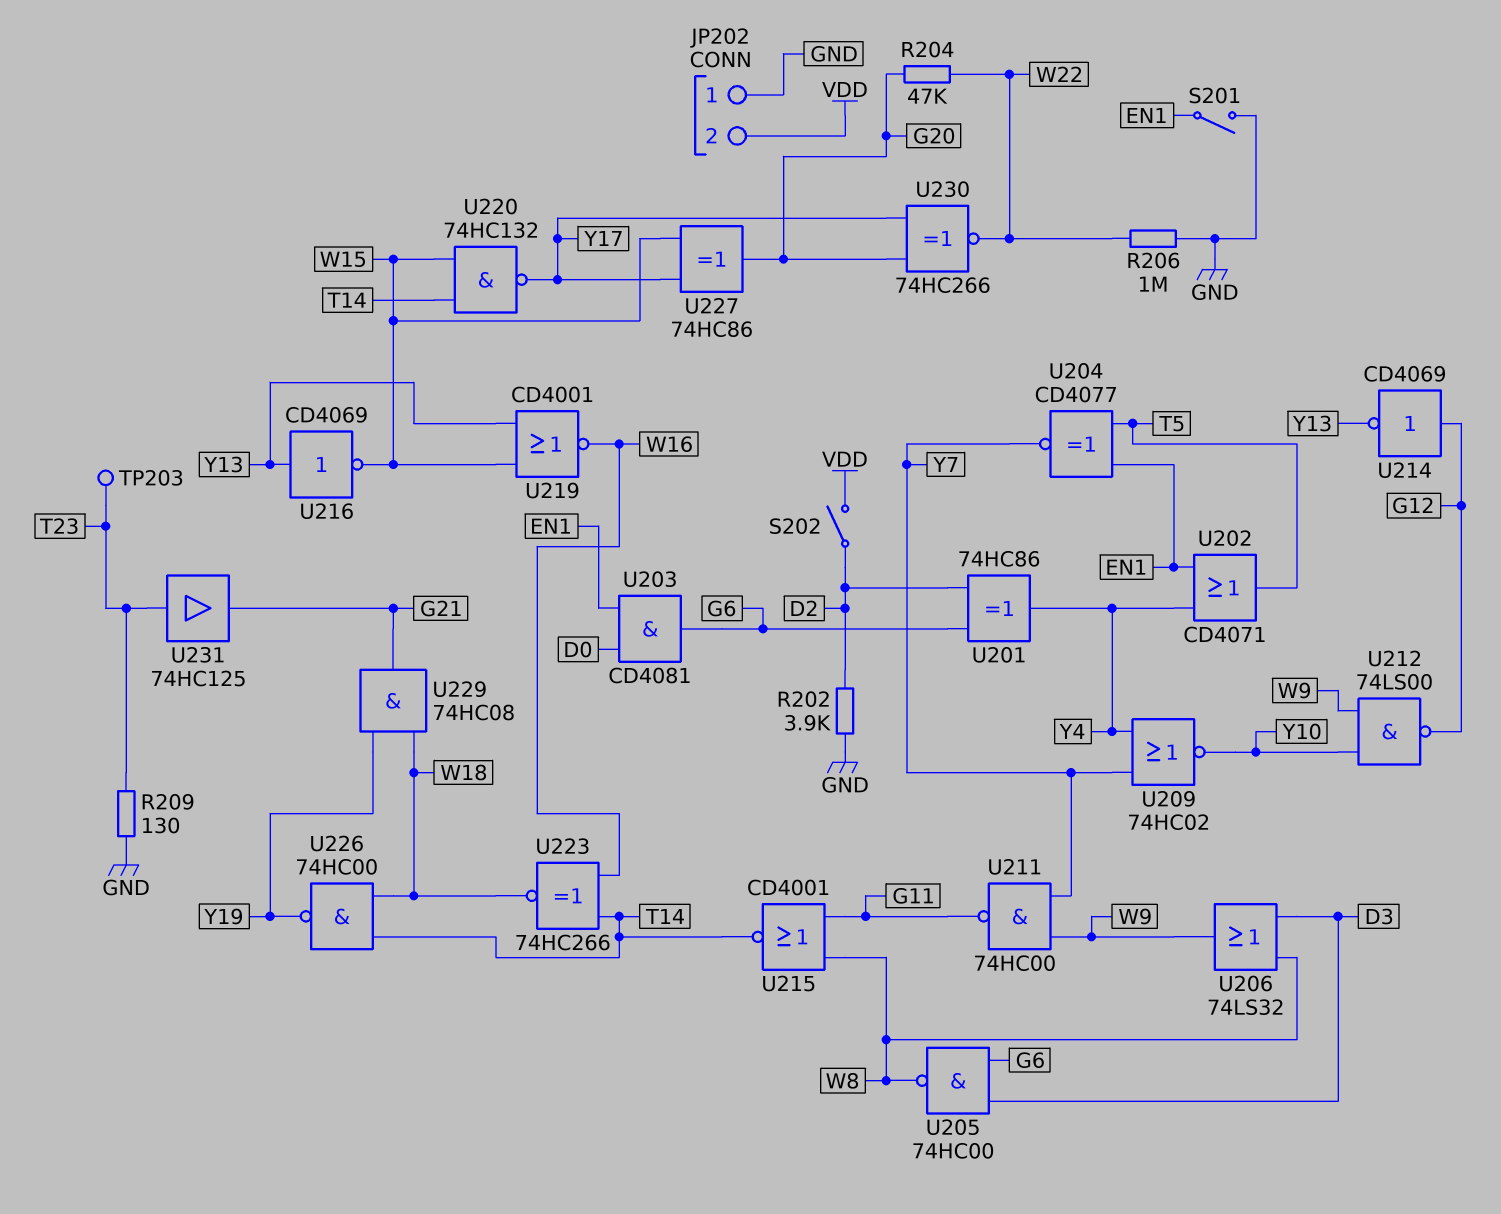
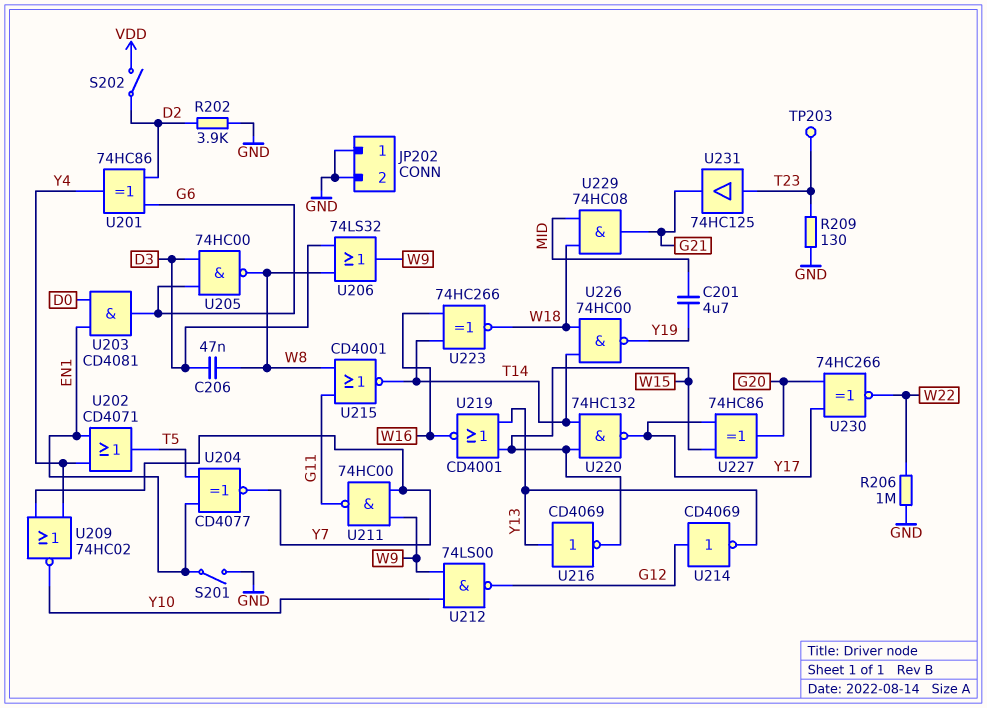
C201: none -> 4.7uF (MID, Y19)
C206: none -> 47nF (D3, W8)
JP202 pin 2: VDD -> GND
R204: 47k (G20, W22) -> none
U229: AND 74HC08 (in W18, in Y19, out G21) -> AND 74HC08 (in MID, in W18, out G21)

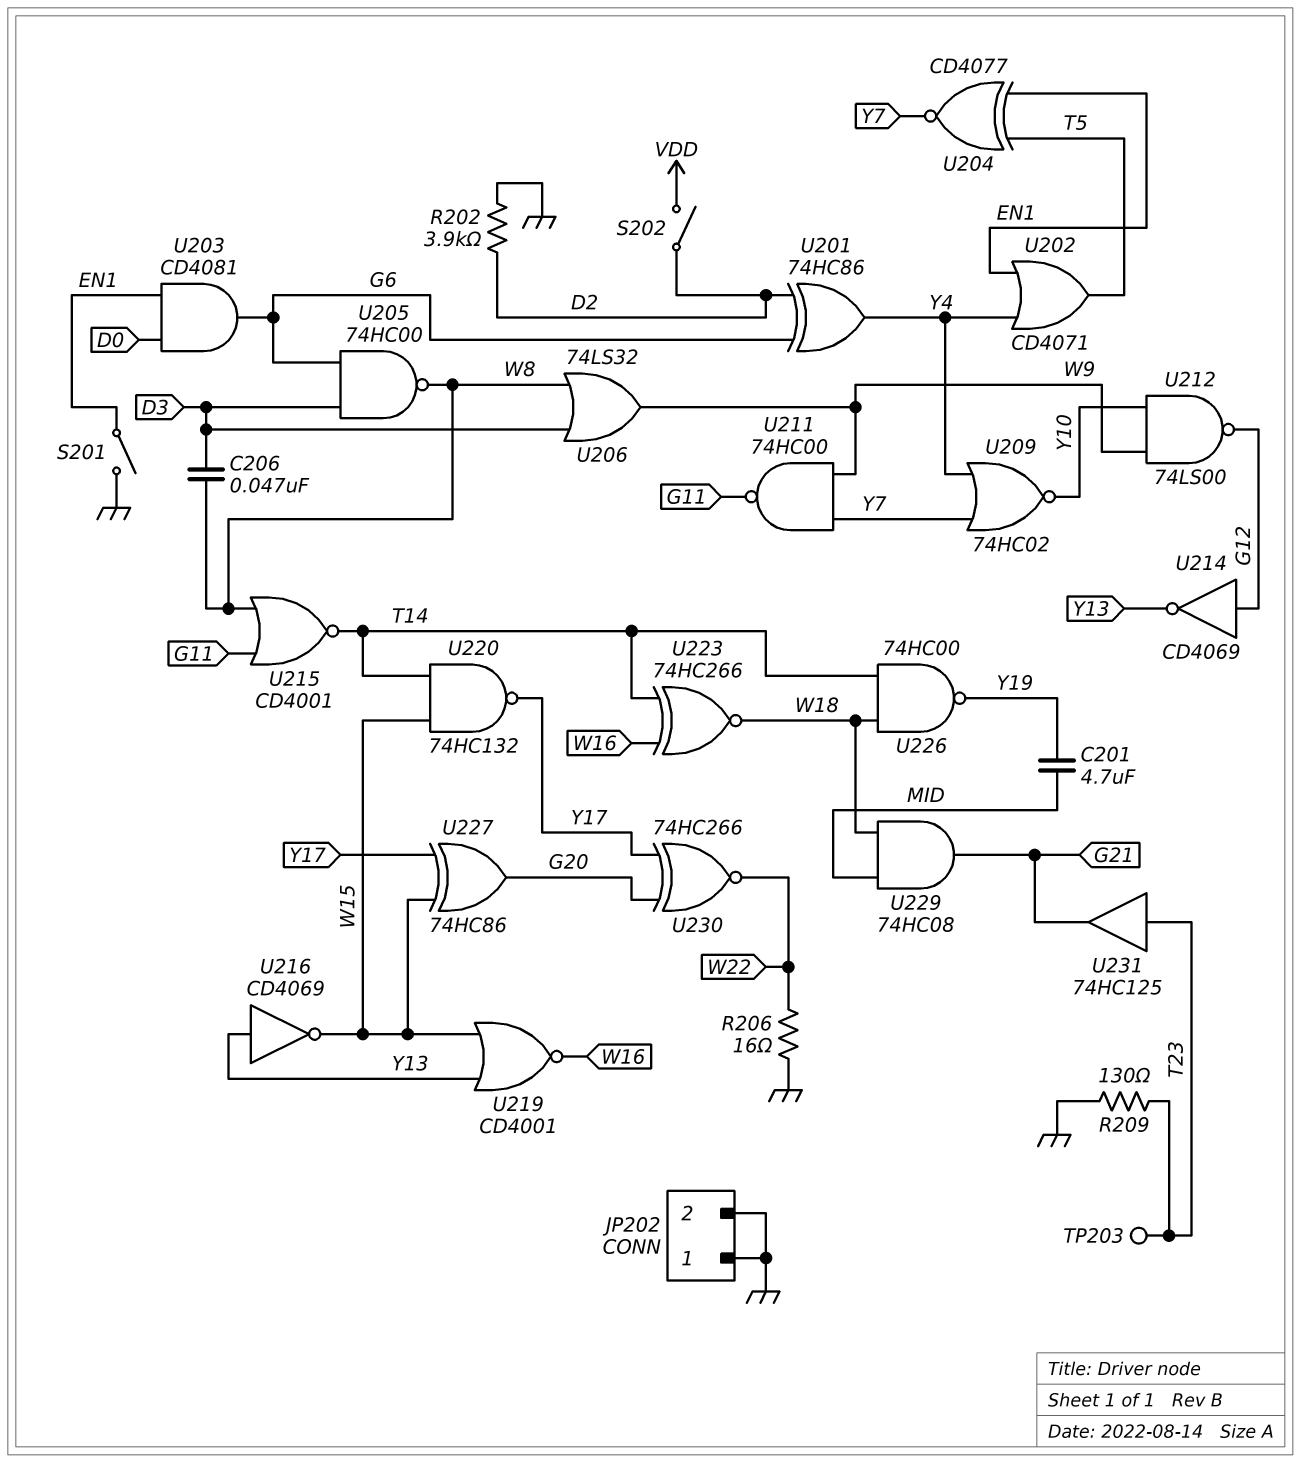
R206: 1M (GND, W22) -> 16 (GND, W22)

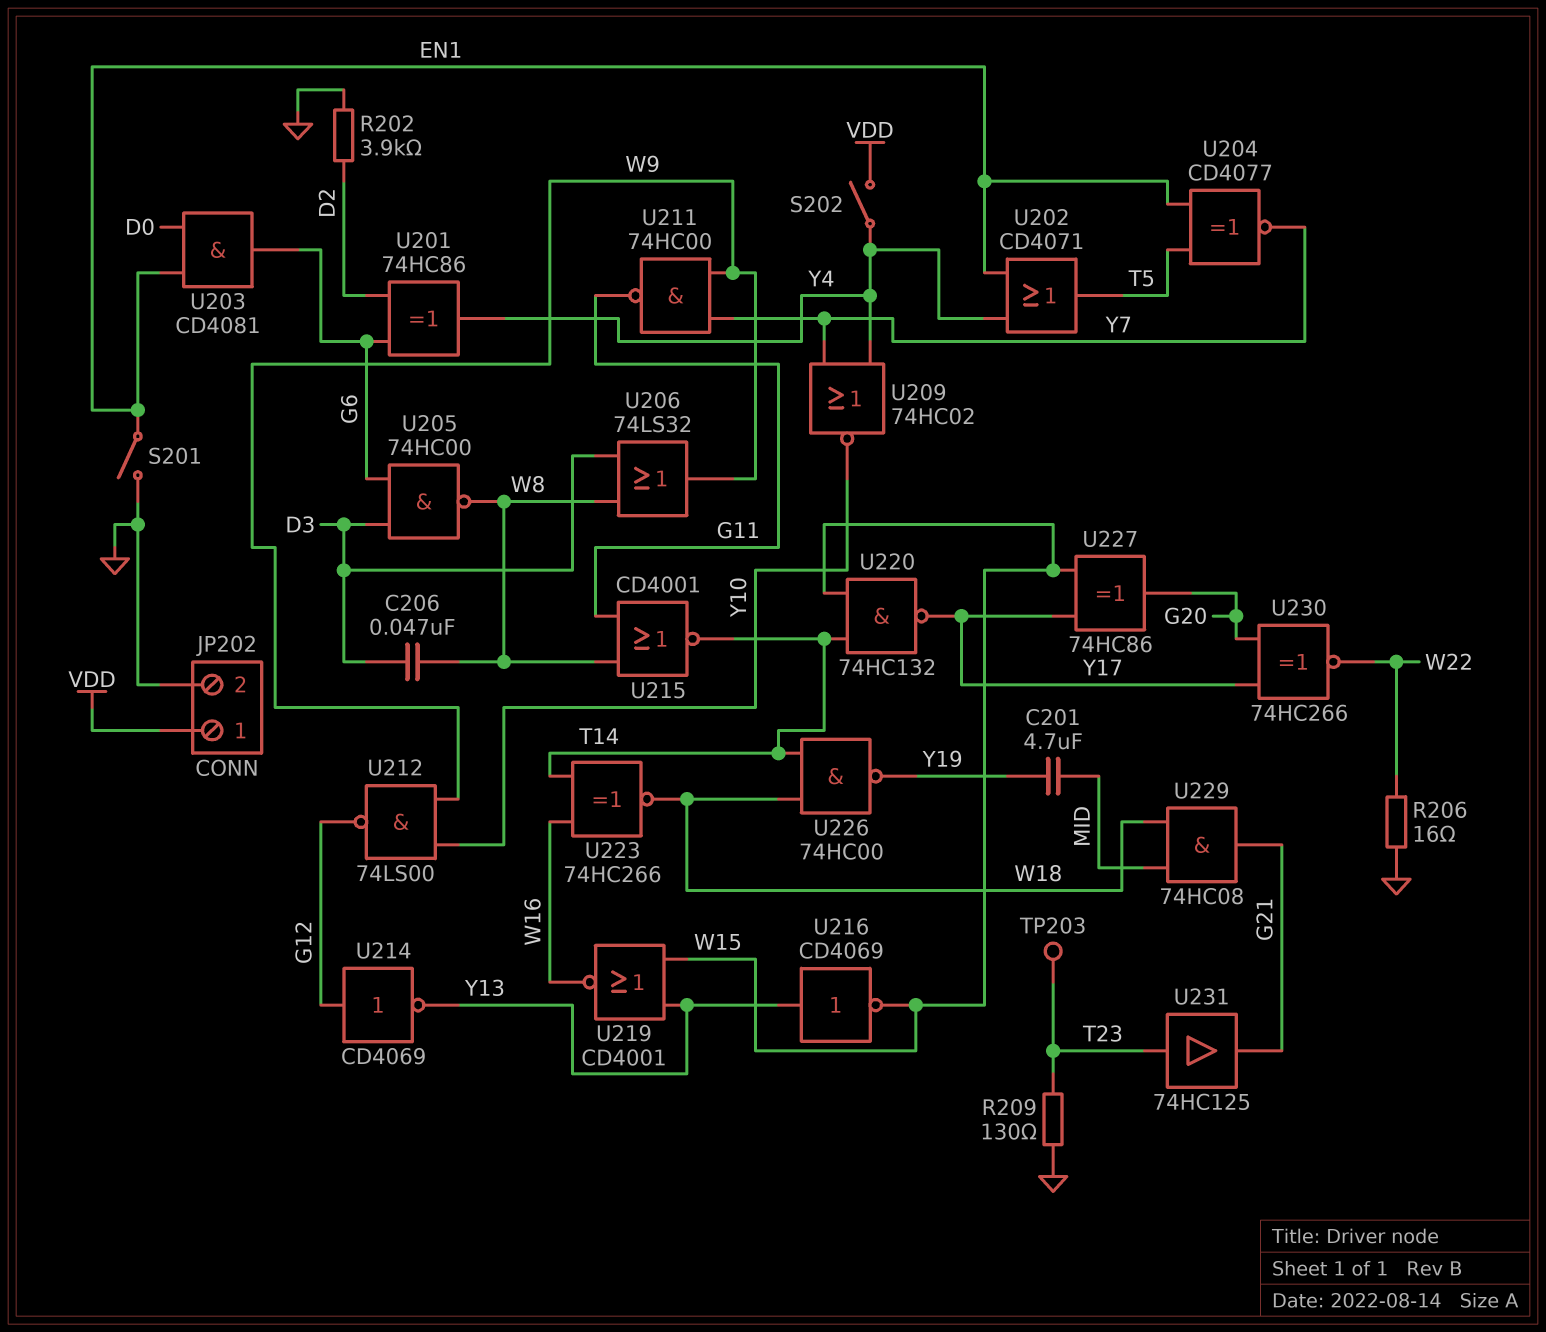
JP202 pin 1: GND -> VDD
S202: switch (D2, VDD) -> switch (VDD, Y4)

